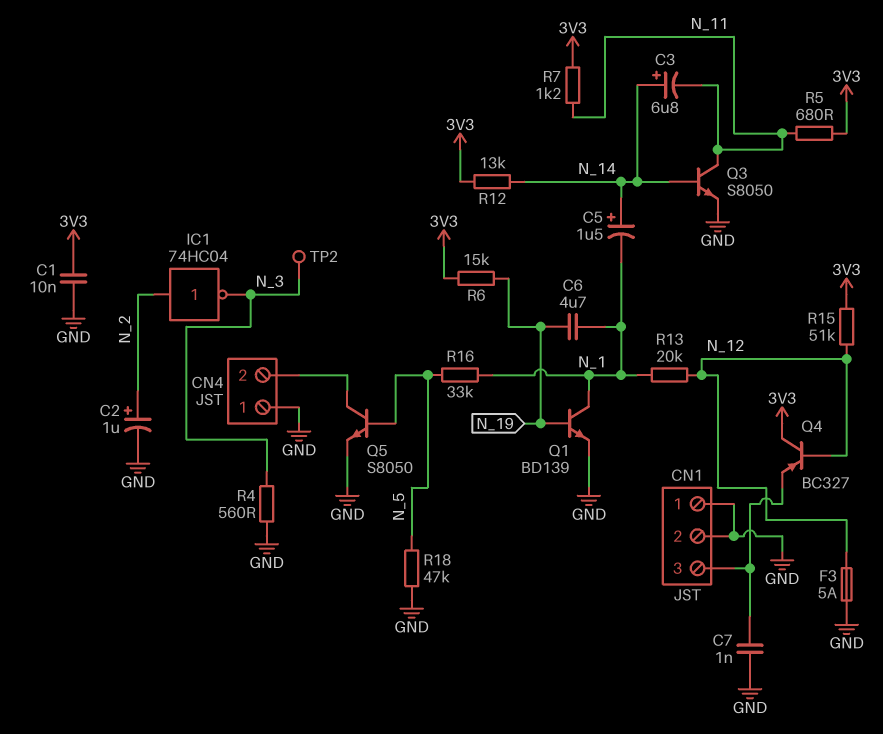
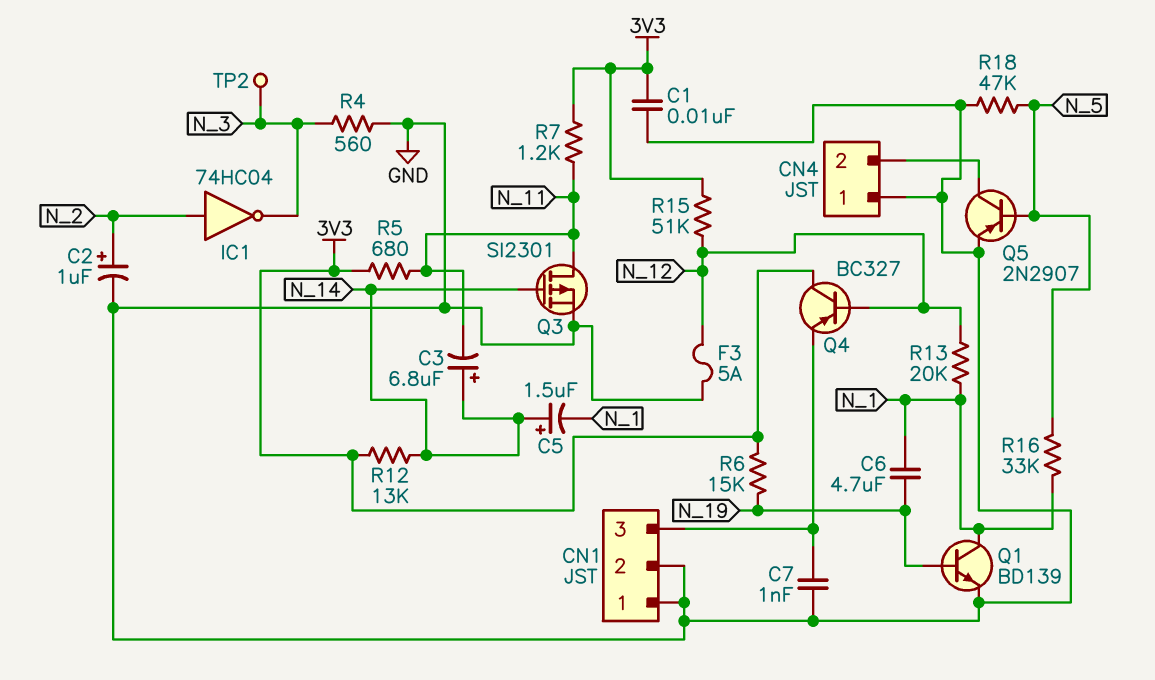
Q3: NPN S8050 (B N_14, C N_11, E GND) -> PMOS SI2301 (G N_14, D N_11, S GND)
Q5: NPN S8050 (B N_5, C CN4/2, E GND) -> PNP 2N2907 (B N_5, C CN4/2, E GND)

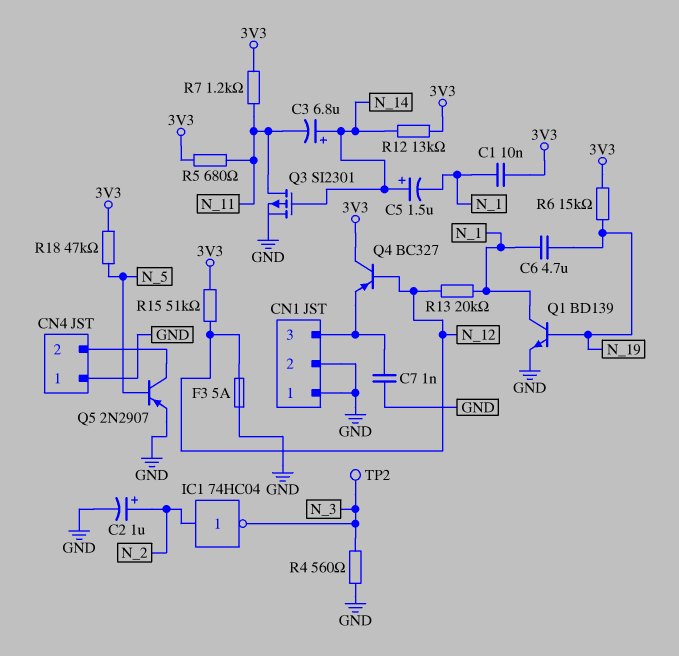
C1: 10nF (3V3, GND) -> 10nF (3V3, N_1)
R16: 33k (N_1, N_5) -> none
R18: 47k (GND, N_5) -> 47k (3V3, N_5)

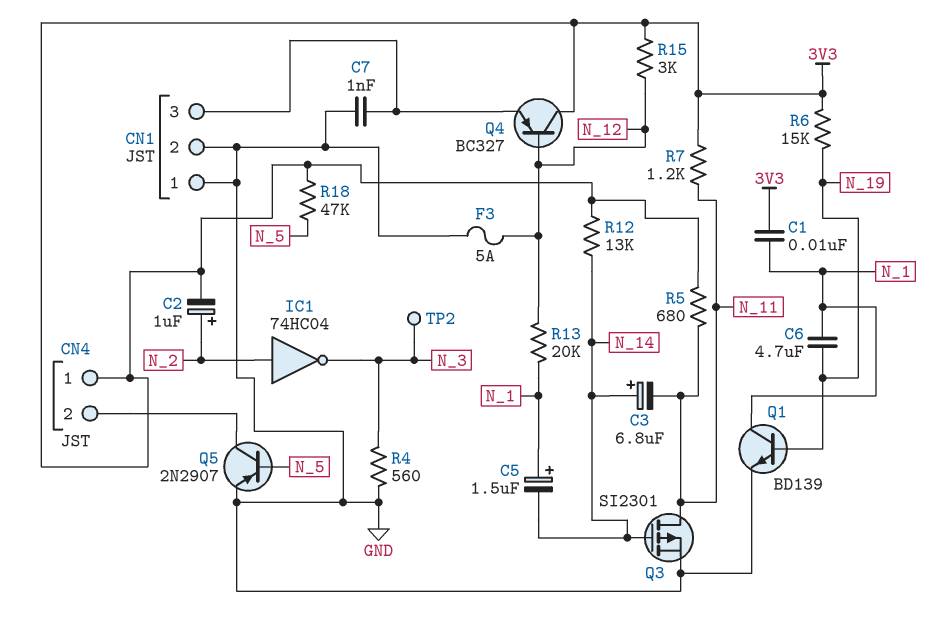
C2: 1uF (plus N_2, minus GND) -> 1uF (plus N_2, minus 3V3)
C5: 1.5uF (plus N_14, minus N_1) -> 1.5uF (plus N_1, minus N_14)
CN4 pin 1: GND -> 3V3
R15: 51k (3V3, N_12) -> 3k (3V3, N_12)

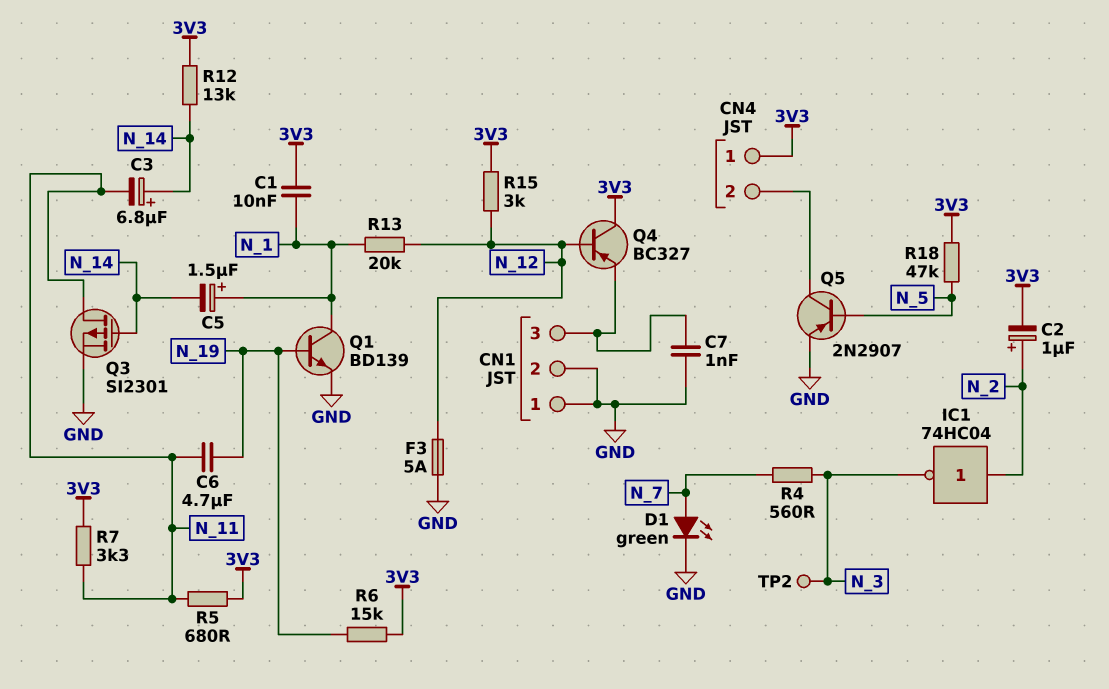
C6: 4.7uF (N_1, N_19) -> 4.7uF (N_11, N_19)
D1: none -> LED green (A N_7, K GND)
R4: 560 (GND, N_3) -> 560 (N_3, N_7)
R7: 1.2k (3V3, N_11) -> 3.3k (3V3, N_11)

